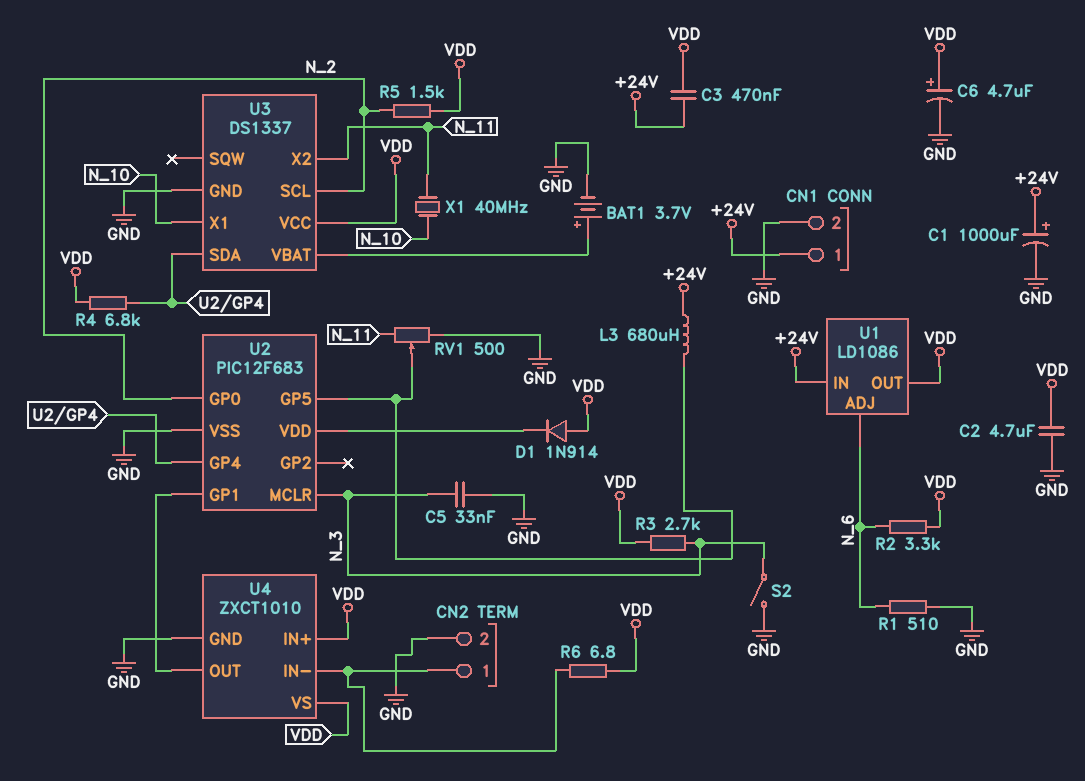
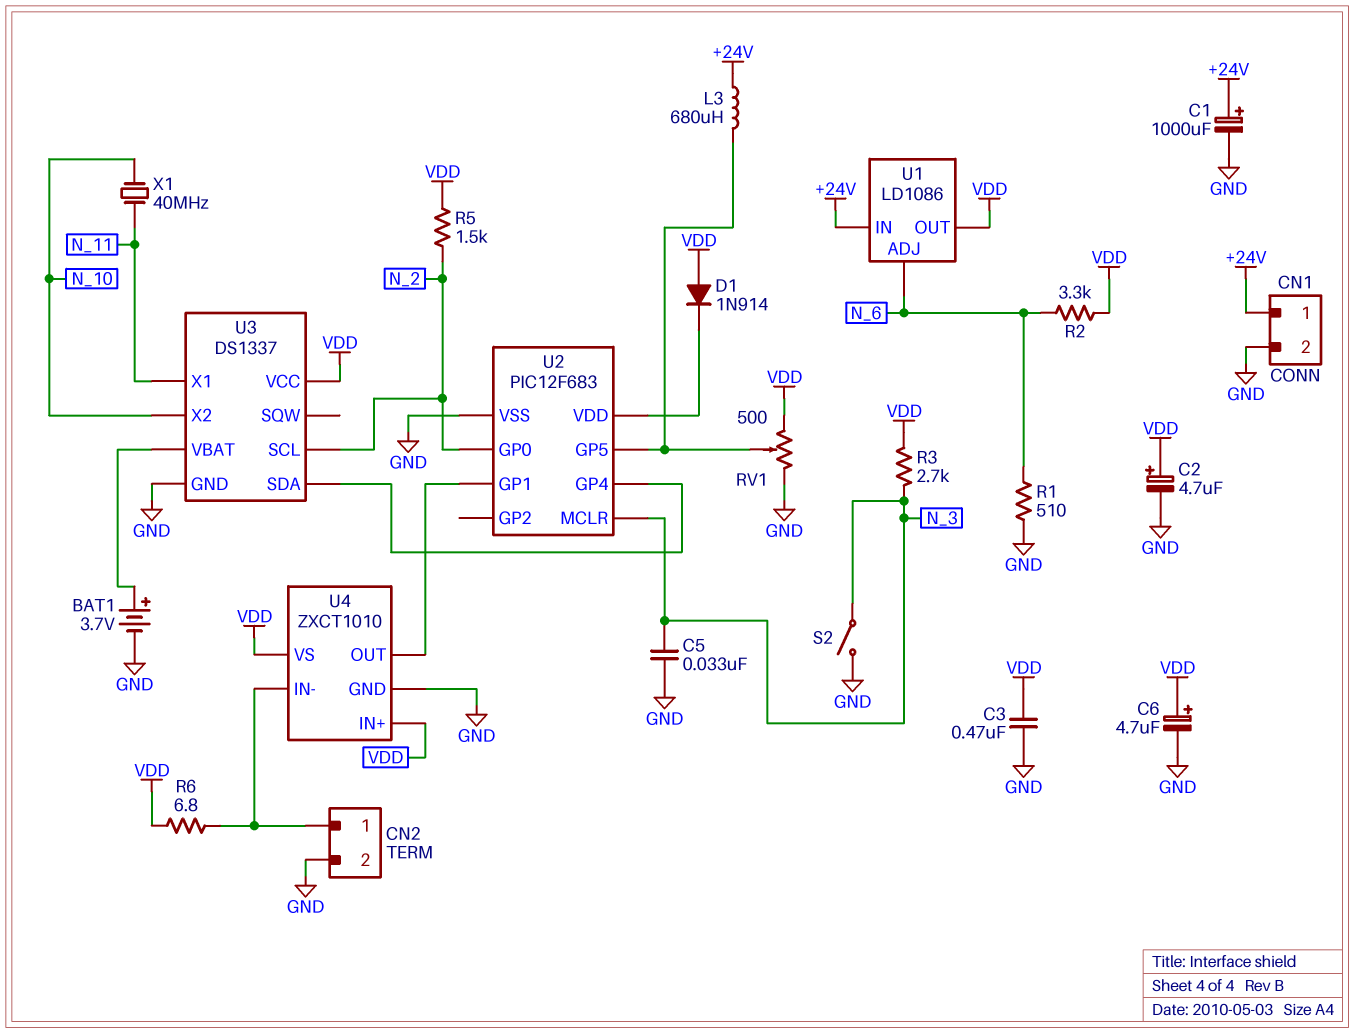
C2: 4.7uF (GND, VDD) -> 4.7uF (plus VDD, minus GND)
C3: 470nF (+24V, VDD) -> 470nF (GND, VDD)
R4: 6.8k (U2/GP4, VDD) -> none
RV1: 500 (GND, N_11, wiper U2/GP5) -> 500 (GND, VDD, wiper U2/GP5)
U3 pin X1: N_10 -> N_11
U3 pin X2: N_11 -> N_10

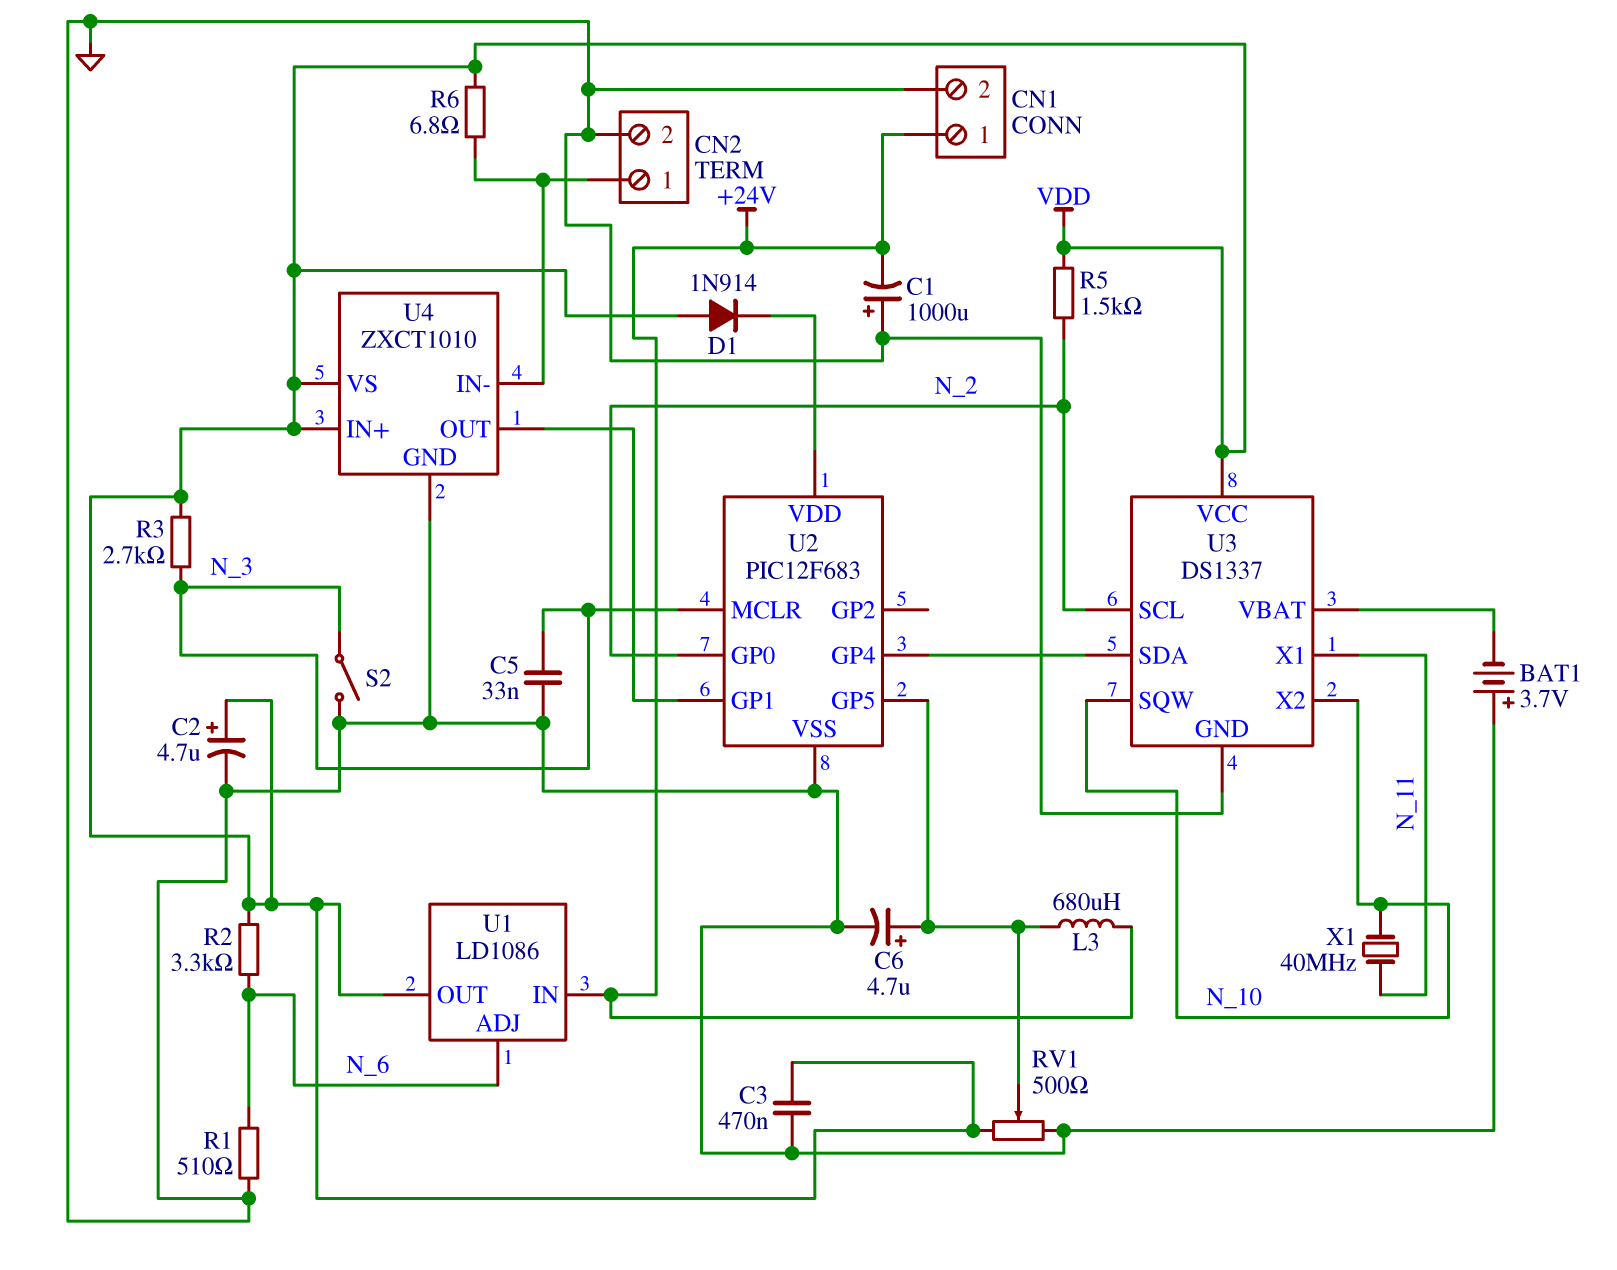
BAT1: 3.7V (plus U3/VBAT, minus GND) -> 3.7V (plus GND, minus U3/VBAT)
C1: 1000uF (plus +24V, minus GND) -> 1000uF (plus GND, minus +24V)
C6: 4.7uF (plus VDD, minus GND) -> 4.7uF (plus U2/GP5, minus GND)
U3 pin SQW: none -> N_10

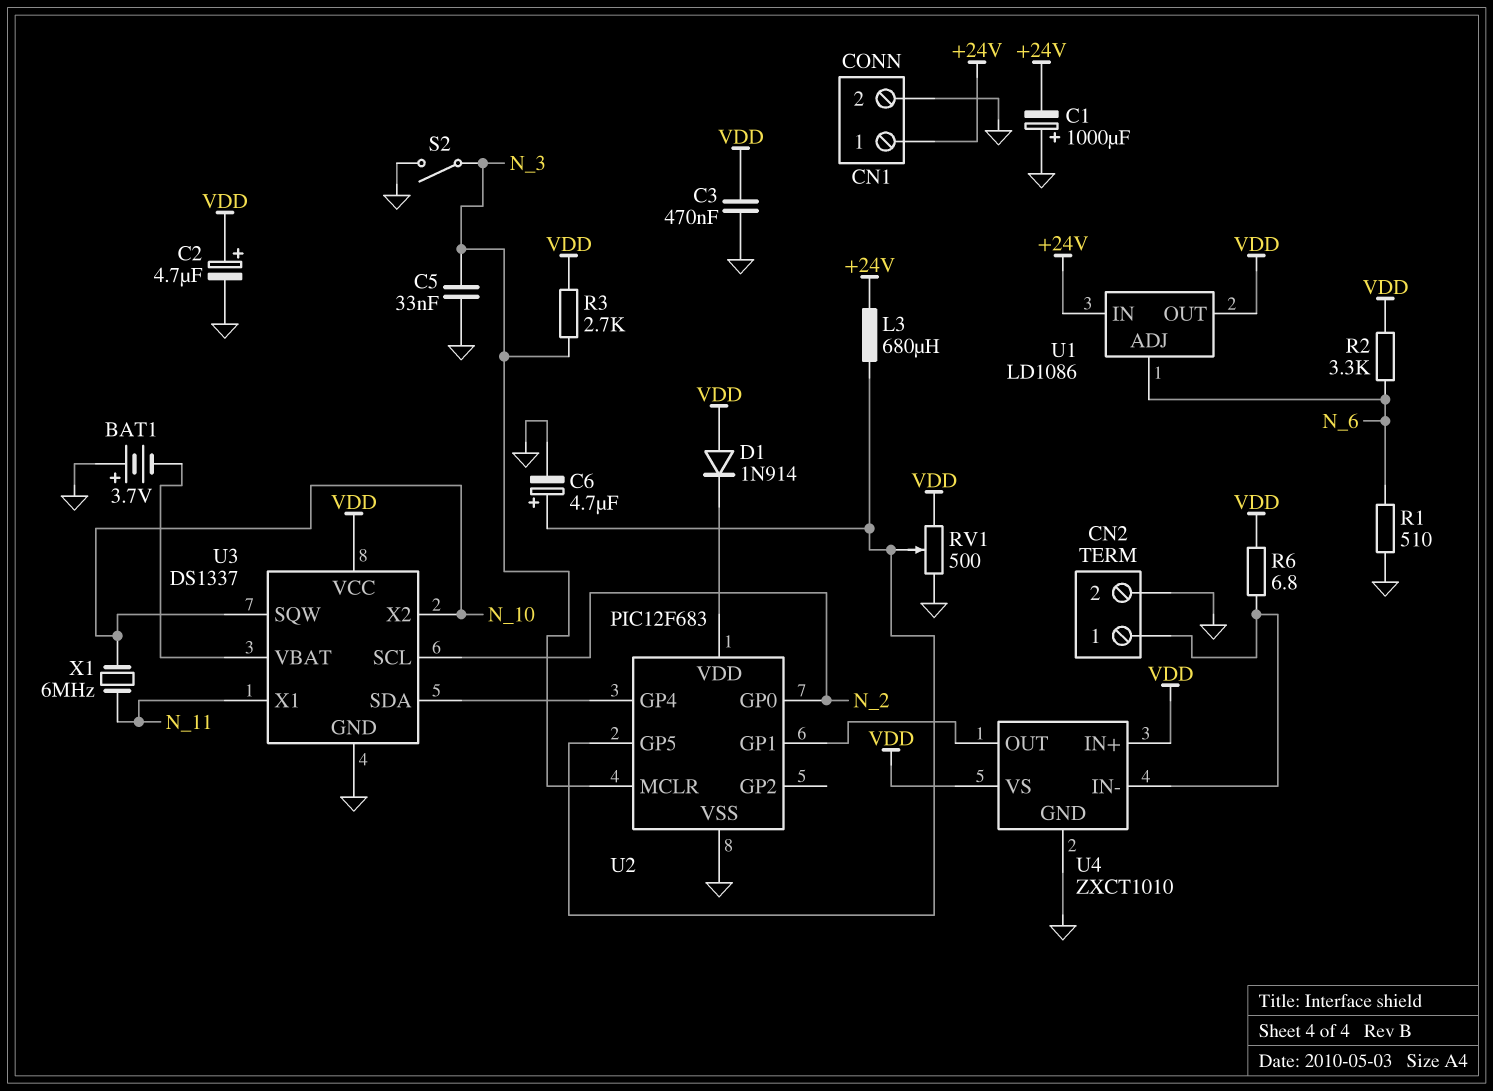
R5: 1.5k (N_2, VDD) -> none
X1: 40MHz (N_10, N_11) -> 6MHz (N_10, N_11)

